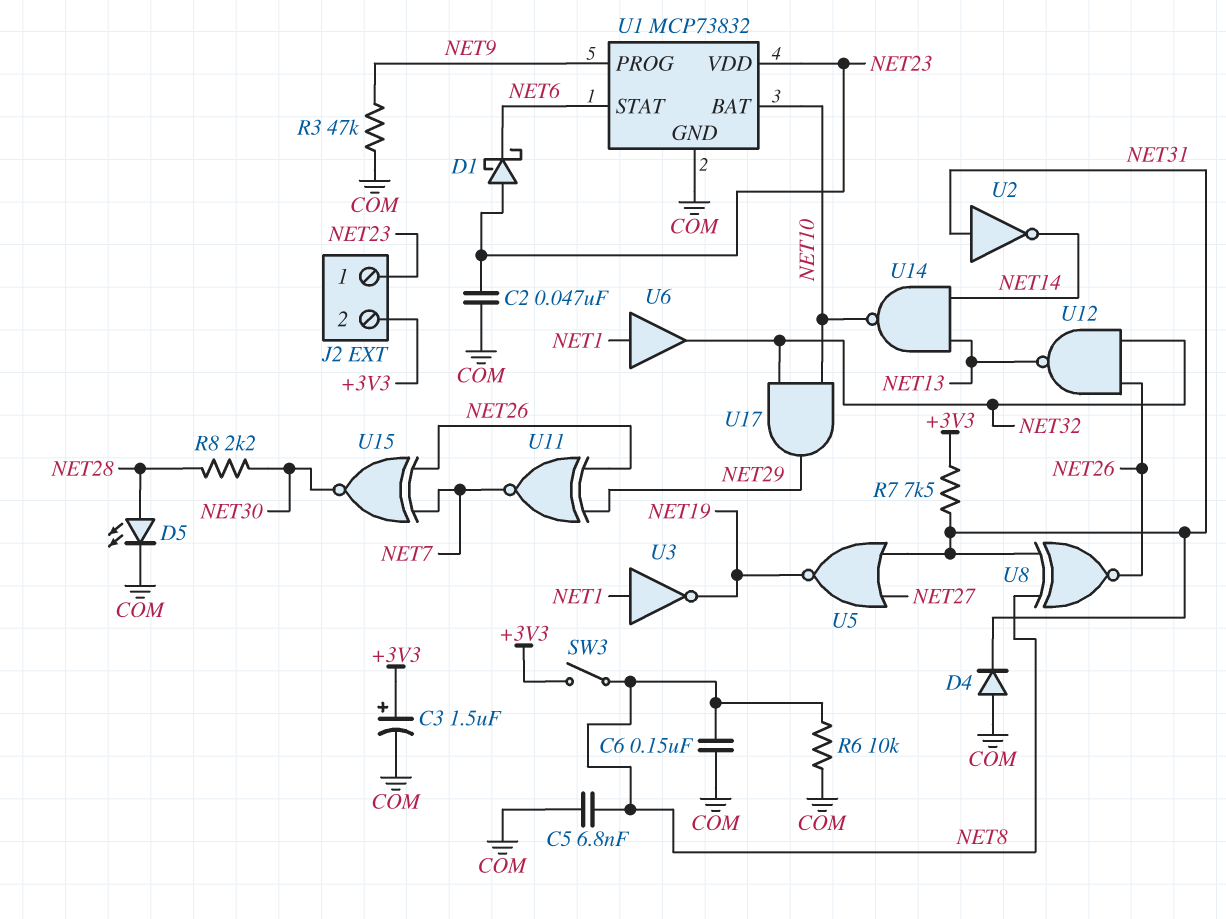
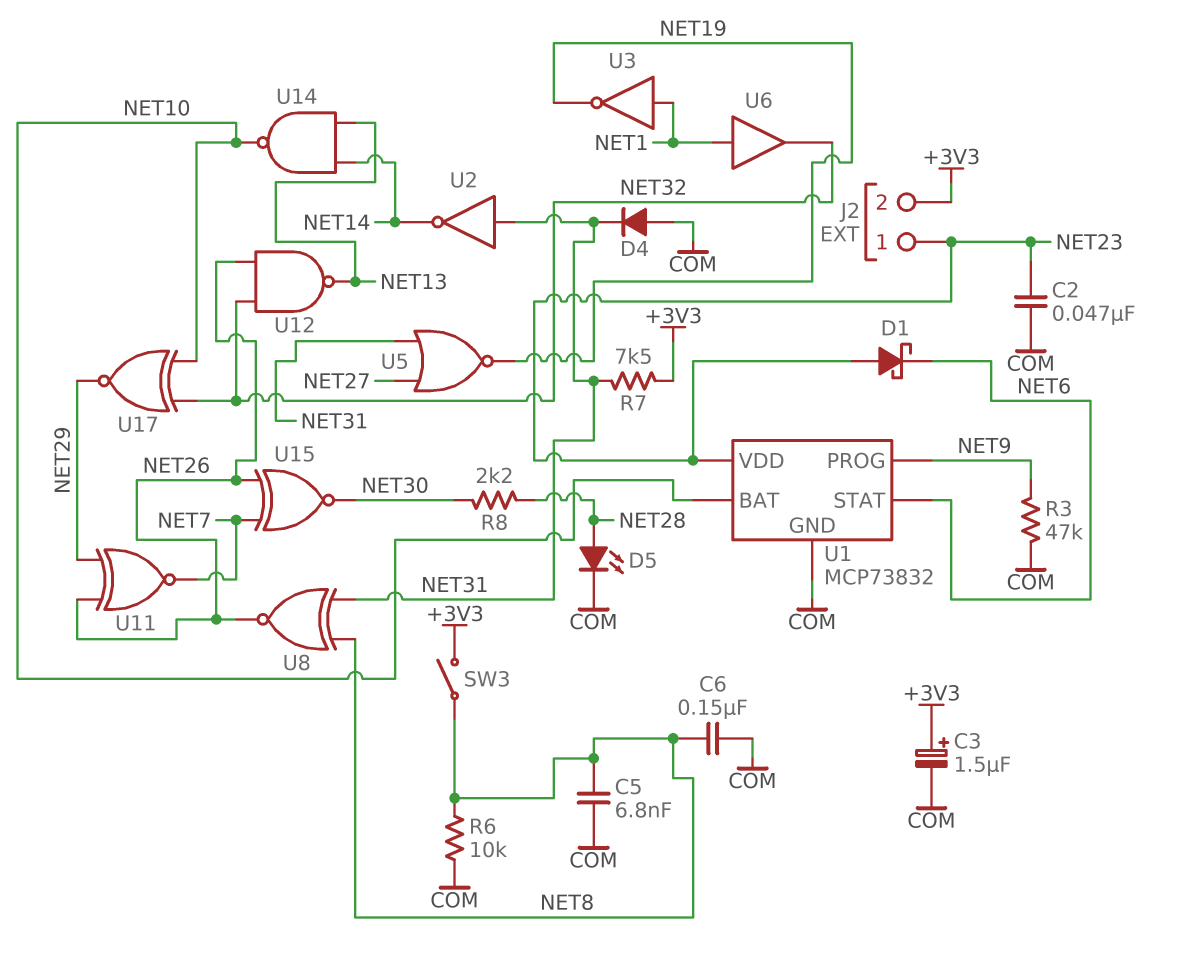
U17: AND (in NET10, in NET32, out NET29) -> XNOR (in NET10, in NET32, out NET29)

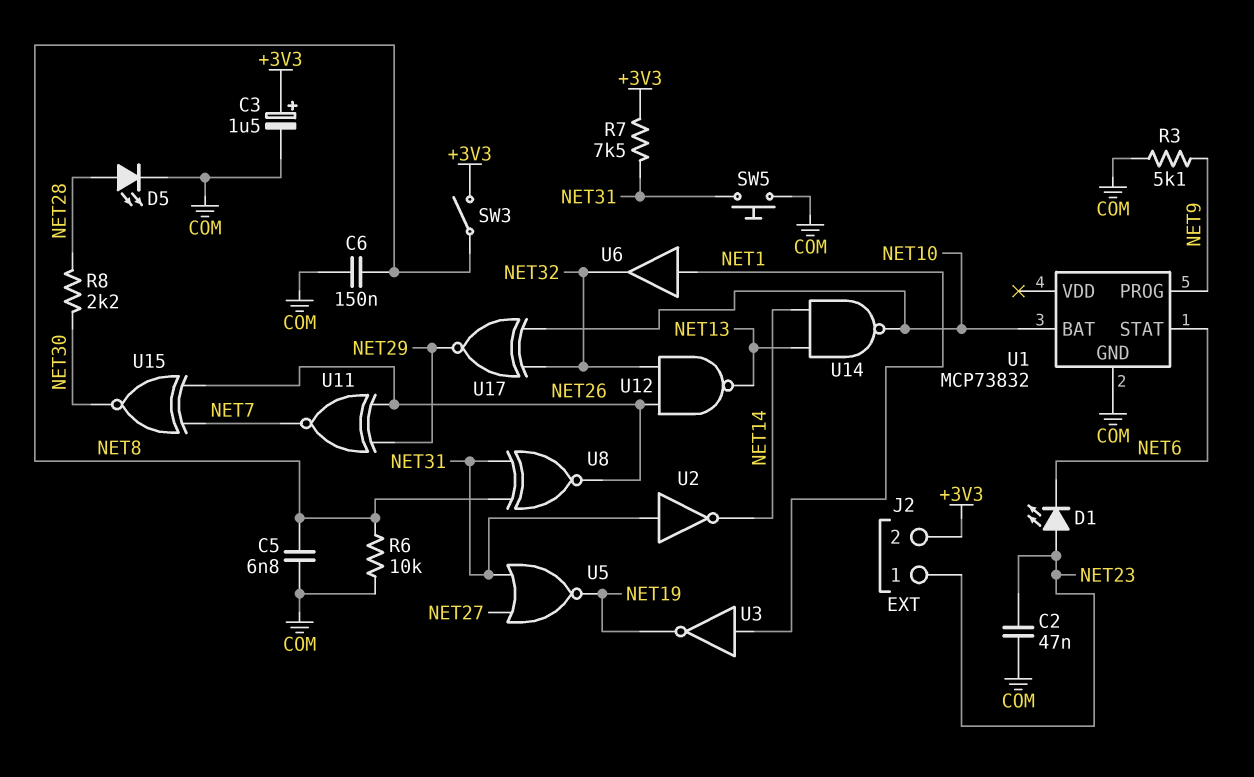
D1: schottky (A NET23, K NET6) -> LED (A NET23, K NET6)
D4: diode (A COM, K NET31) -> none
R3: 47k (COM, NET9) -> 5.1k (COM, NET9)
SW5: none -> button (COM, NET31)
U1 pin VDD: NET23 -> none

